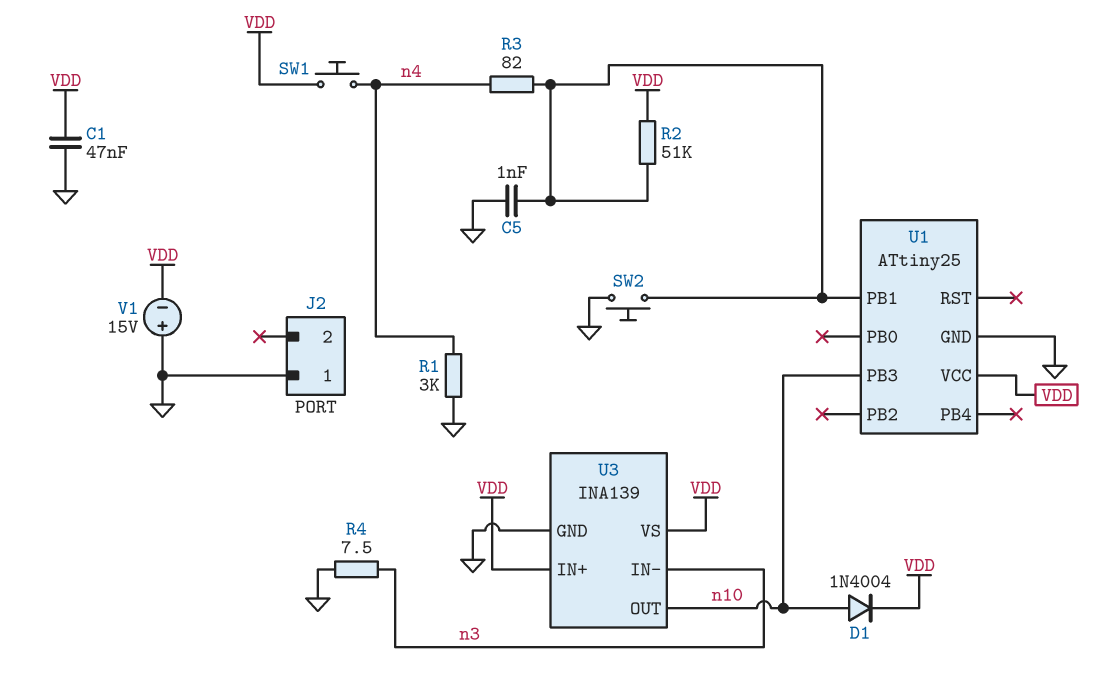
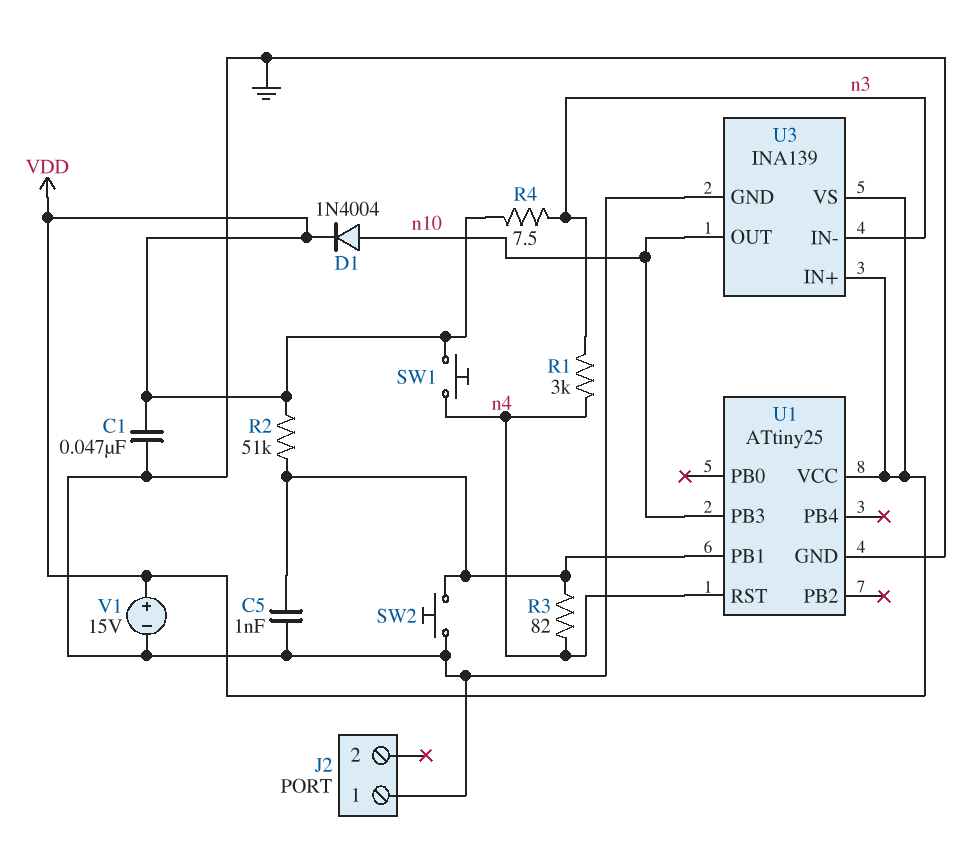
R1: 3k (GND, n4) -> 3k (n3, n4)
R4: 7.5 (GND, n3) -> 7.5 (VDD, n3)
U1 pin RST: none -> n4
V1: 15V (plus GND, minus VDD) -> 15V (plus VDD, minus GND)

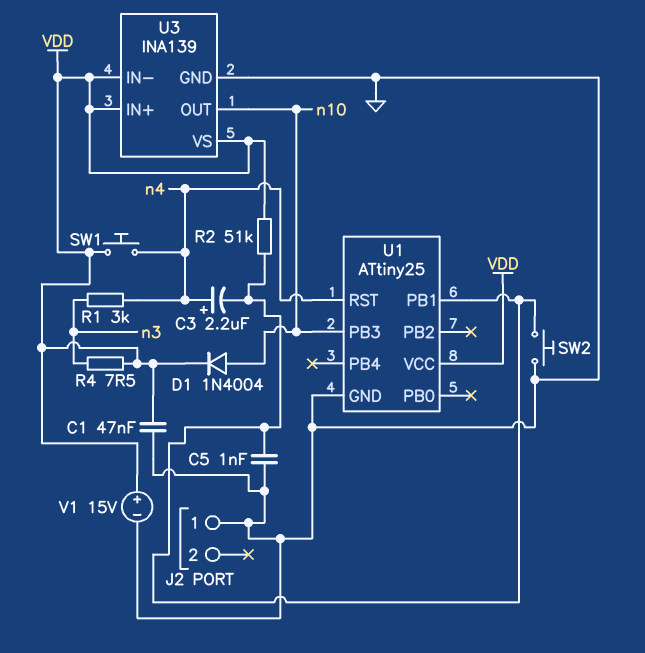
C3: none -> 2.2uF (plus n4, minus U1/PB1)
R3: 82 (U1/PB1, n4) -> none
U3 pin IN-: n3 -> VDD

